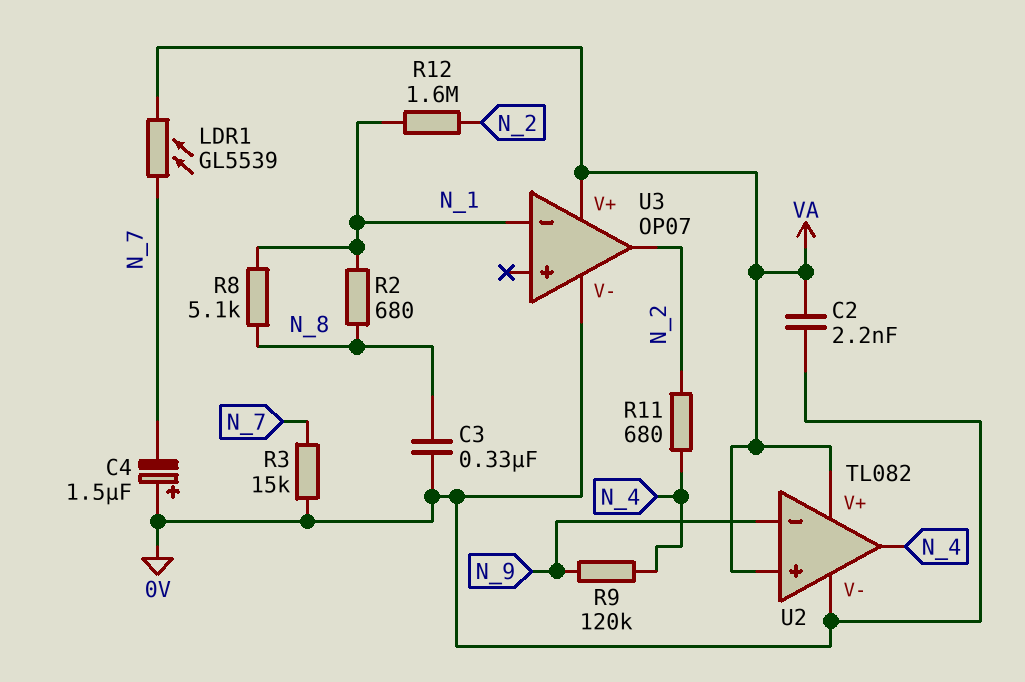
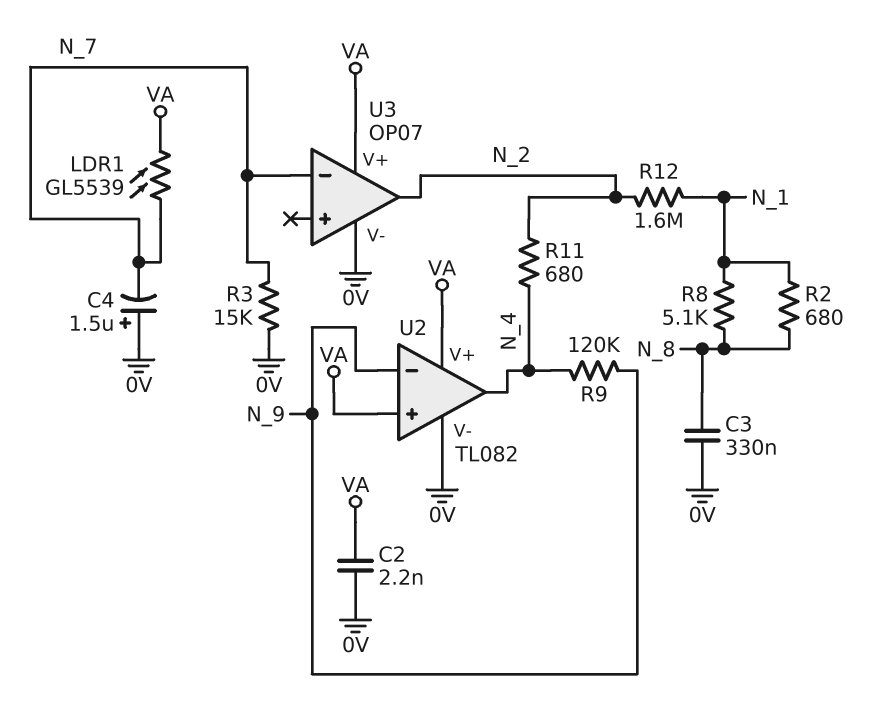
U3 pin in-: N_1 -> N_7

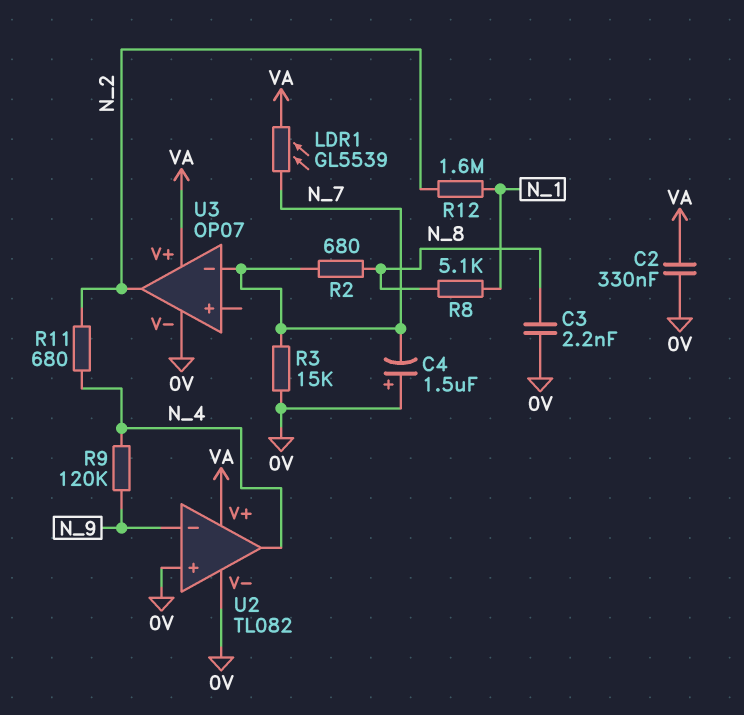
C2: 2.2nF (0V, VA) -> 330nF (0V, VA)
C3: 330nF (0V, N_8) -> 2.2nF (0V, N_8)
R2: 680 (N_1, N_8) -> 680 (N_7, N_8)
U2 pin in+: VA -> 0V

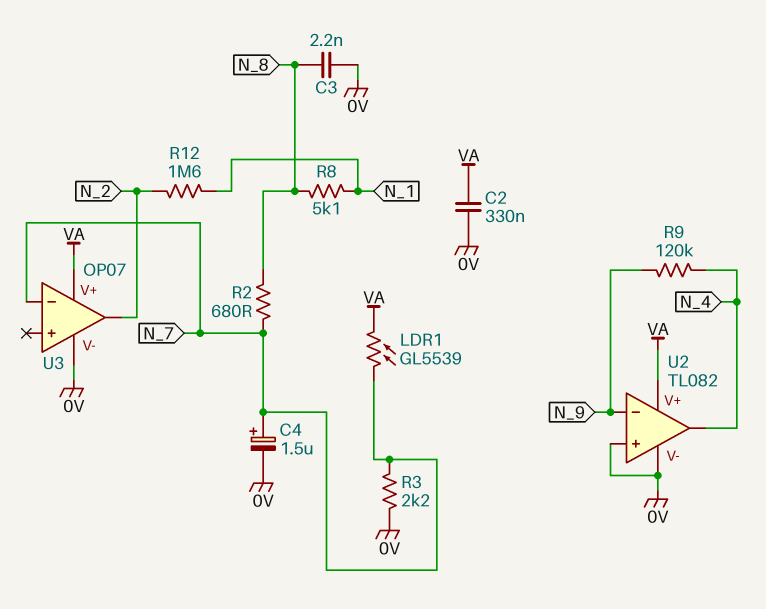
C4: 1.5uF (plus 0V, minus N_7) -> 1.5uF (plus N_7, minus 0V)
R3: 15k (0V, N_7) -> 2.2k (0V, N_7)
R11: 680 (N_2, N_4) -> none

